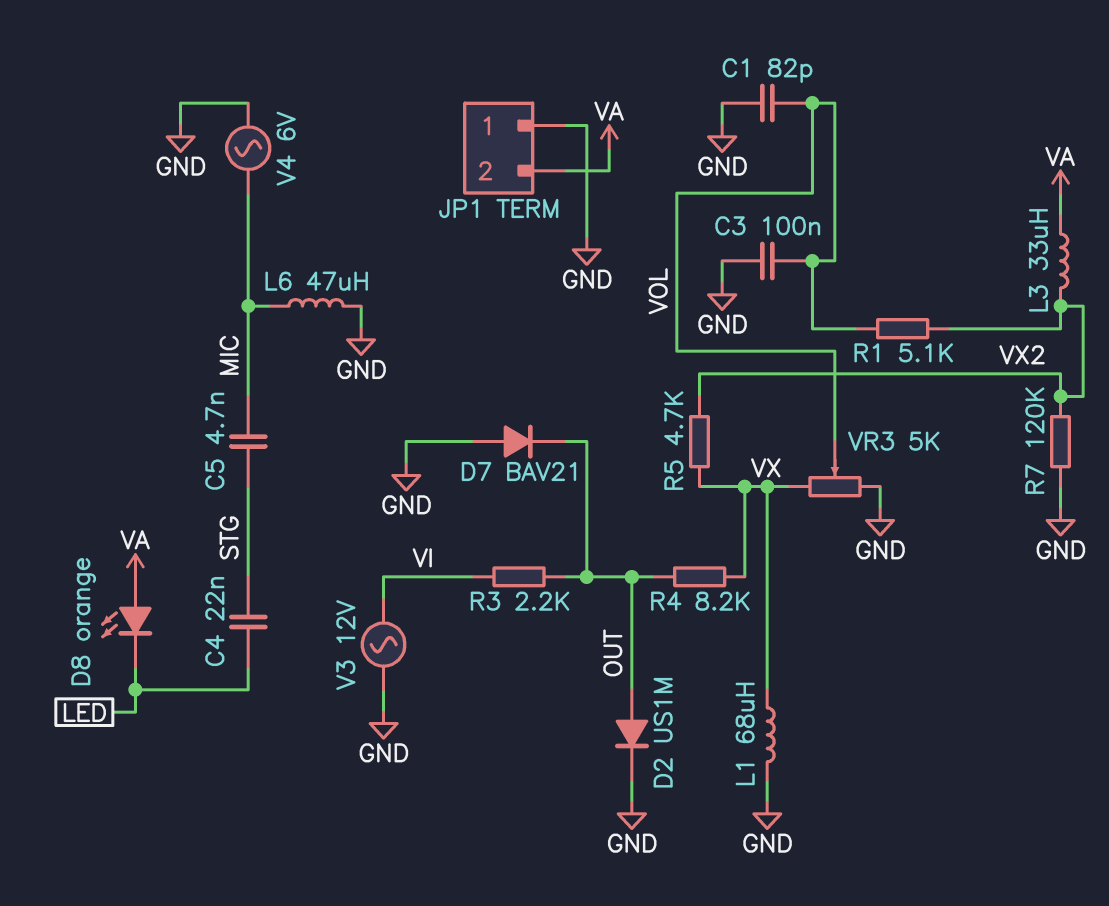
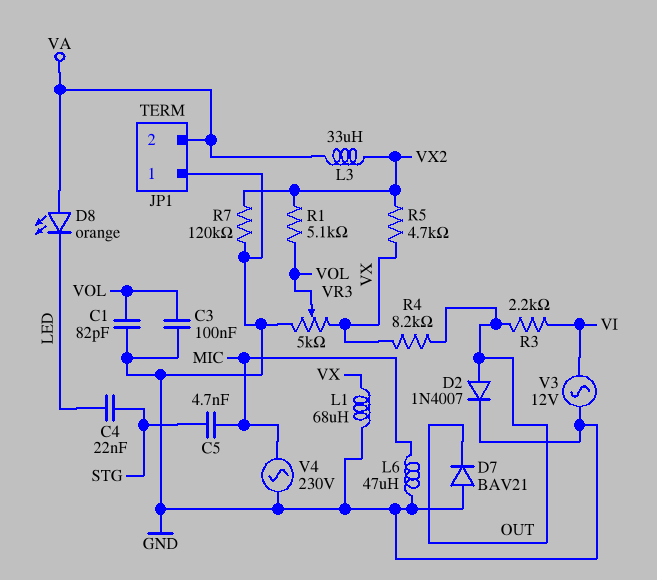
D2: diode US1M (A OUT, K GND) -> diode 1N4007 (A OUT, K GND)
V4: AC 6V (GND, MIC) -> AC 230V (GND, MIC)

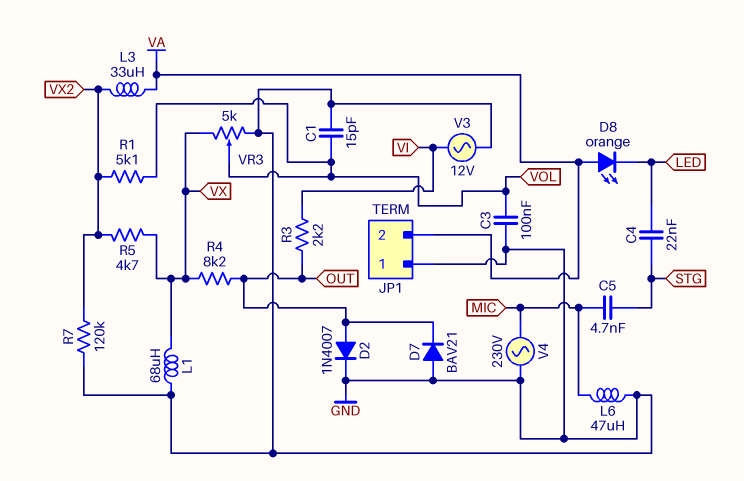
C1: 82pF (GND, VOL) -> 15pF (GND, VOL)

